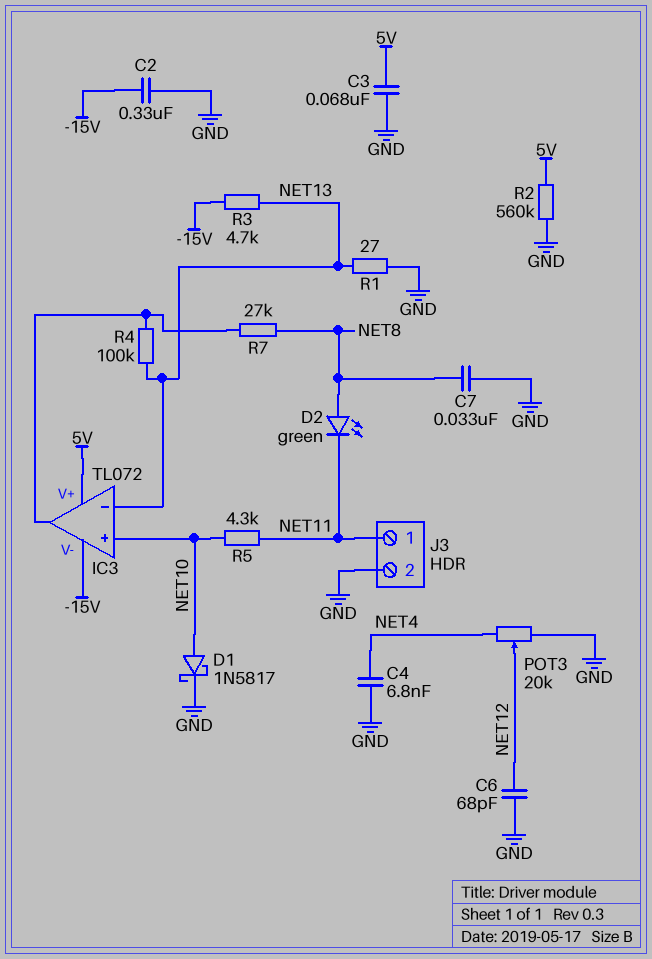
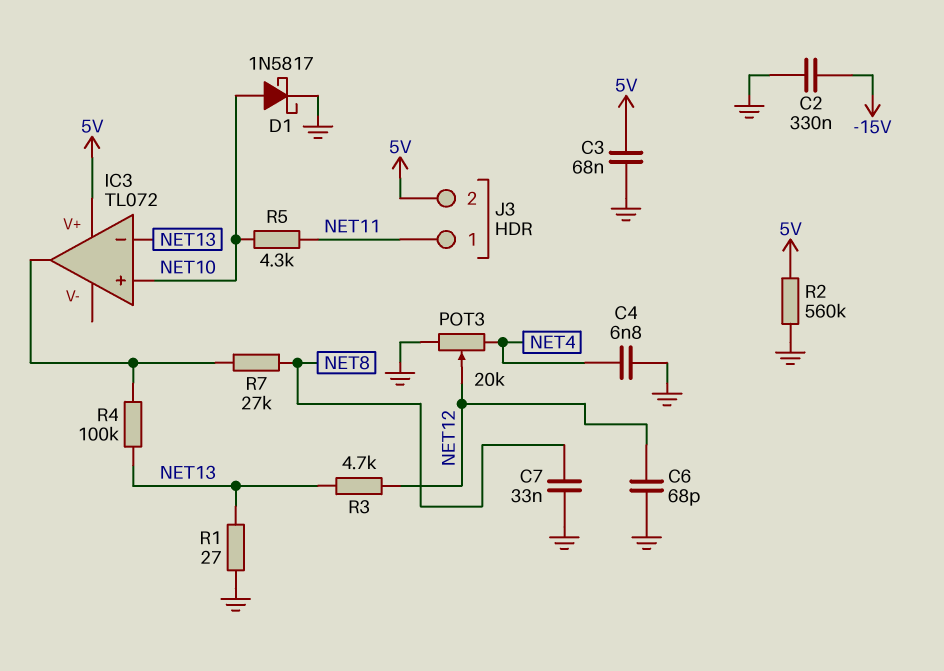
D2: LED green (A NET8, K NET11) -> none
IC3 pin V-: -15V -> none
J3 pin 2: GND -> 5V
R3: 4.7k (-15V, NET13) -> 4.7k (NET12, NET13)

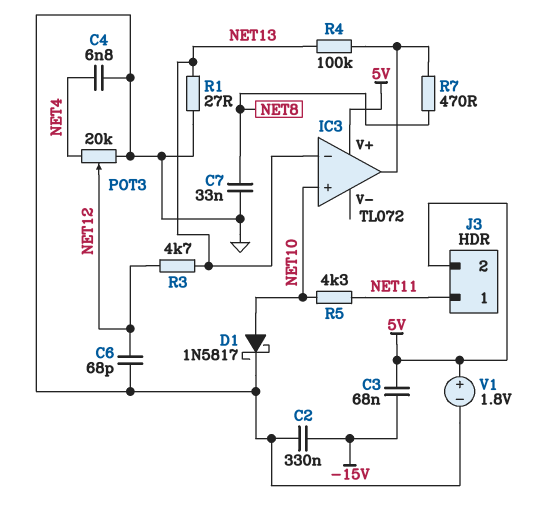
C3: 68nF (5V, GND) -> 68nF (-15V, 5V)
R2: 560k (5V, GND) -> none
R7: 27k (IC3/out, NET8) -> 470 (IC3/out, NET8)
V1: none -> 1.8V (plus 5V, minus GND)

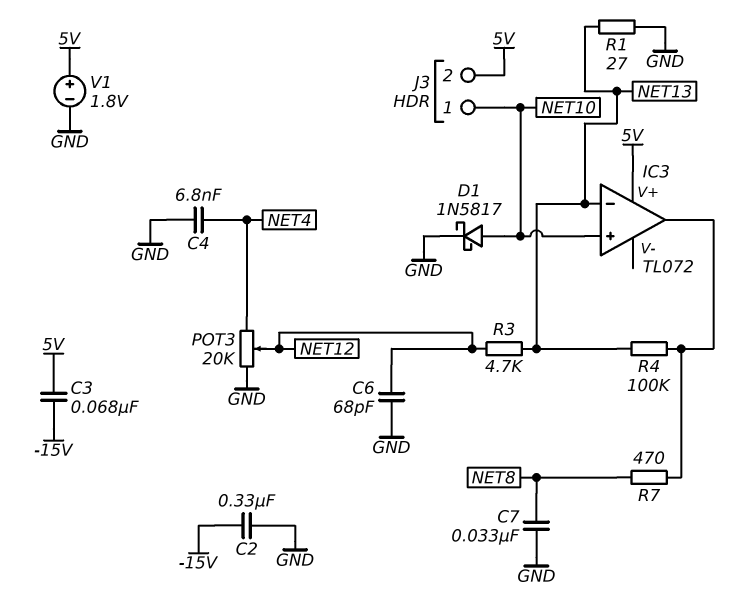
J3 pin 1: NET11 -> NET10
R5: 4.3k (NET10, NET11) -> none

